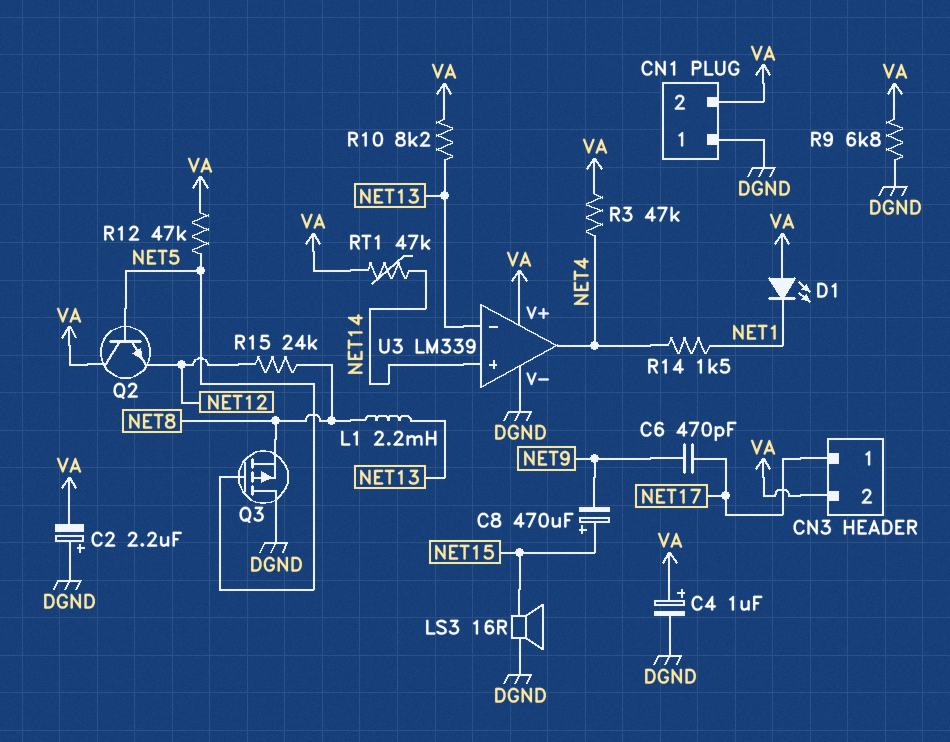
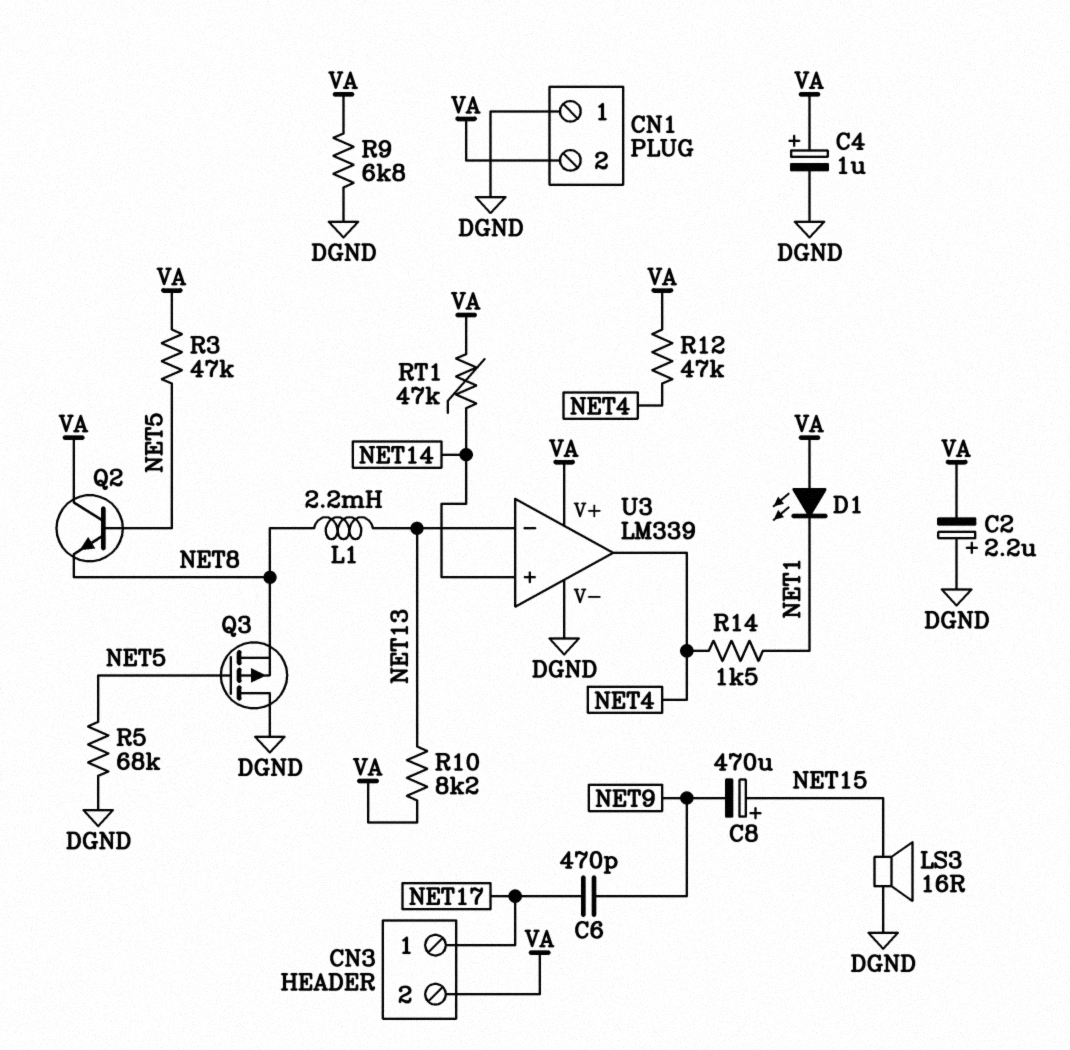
Q2: NPN (B NET5, C VA, E NET12) -> NPN (B NET5, C VA, E NET8)
R3: 47k (NET4, VA) -> 47k (NET5, VA)
R5: none -> 68k (DGND, NET5)
R12: 47k (NET5, VA) -> 47k (NET4, VA)
R15: 24k (NET8, NET12) -> none

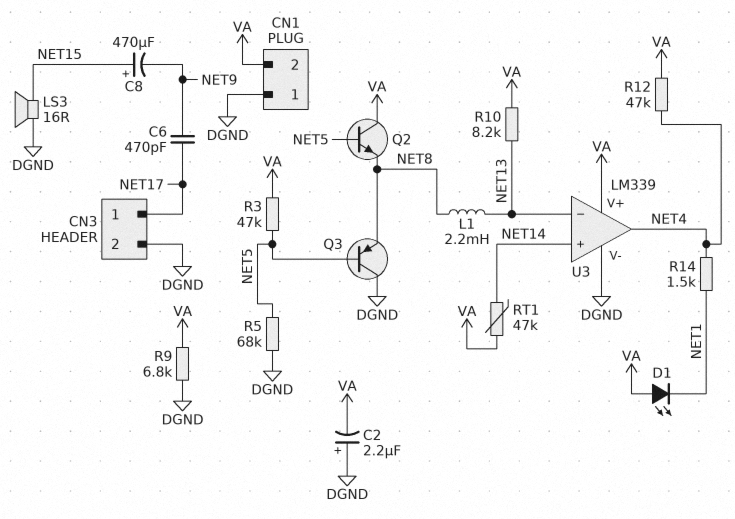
C4: 1uF (plus VA, minus DGND) -> none
CN3 pin 2: VA -> DGND
Q3: PMOS (G NET5, D DGND, S NET8) -> PNP (B NET5, C DGND, E NET8)

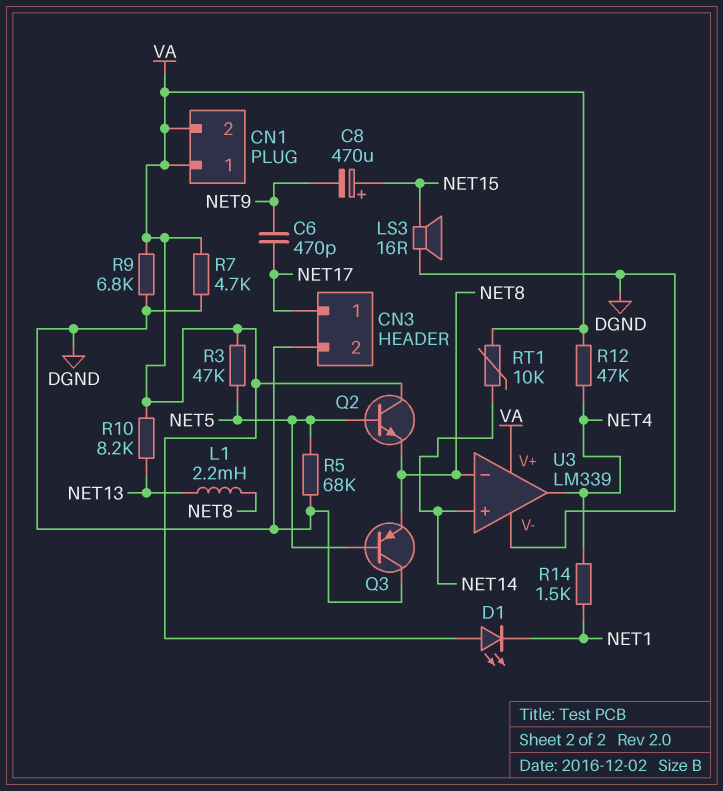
C2: 2.2uF (plus DGND, minus VA) -> none
CN1 pin 1: DGND -> VA
R7: none -> 4.7k (DGND, VA)
RT1: 47k (NET14, VA) -> 10k (NET14, VA)
U3 pin in-: NET13 -> NET8

